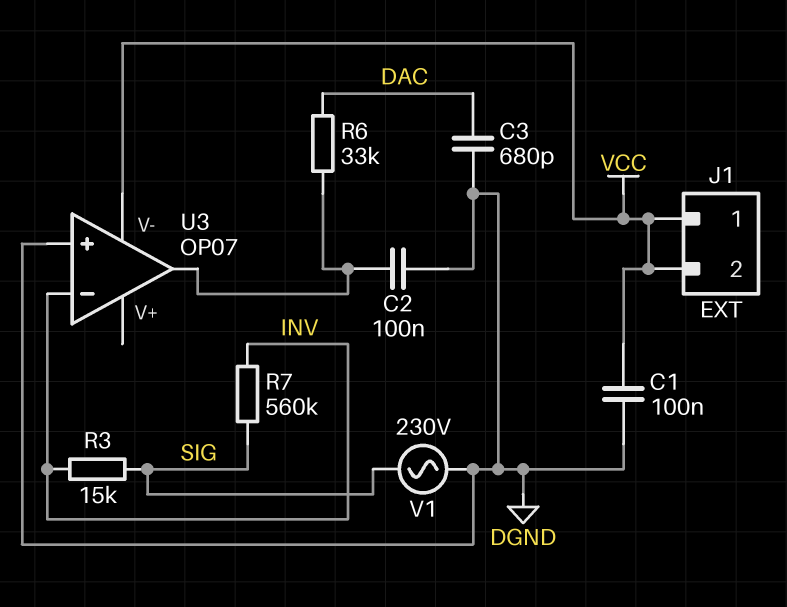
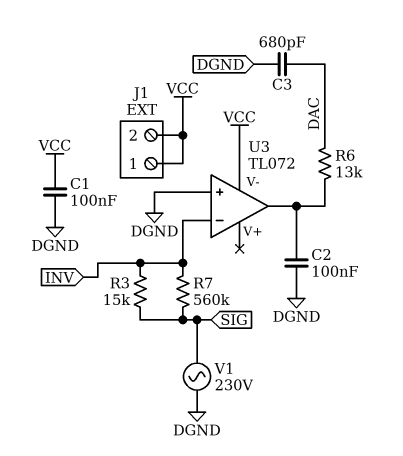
R6: 33k (DAC, U3/out) -> 13k (DAC, U3/out)
U3: OP07 -> TL072

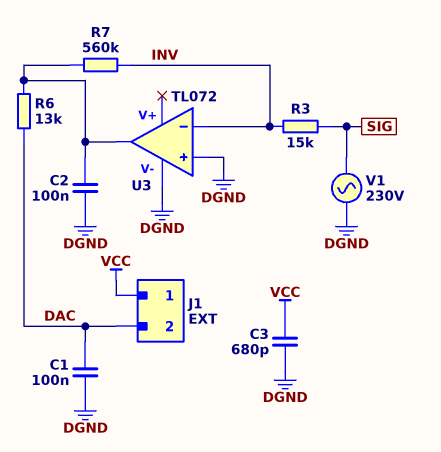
C1: 100nF (DGND, VCC) -> 100nF (DAC, DGND)
C3: 680pF (DAC, DGND) -> 680pF (DGND, VCC)
J1 pin 2: VCC -> DAC
R7: 560k (INV, SIG) -> 560k (INV, U3/out)
U3 pin V-: VCC -> DGND

